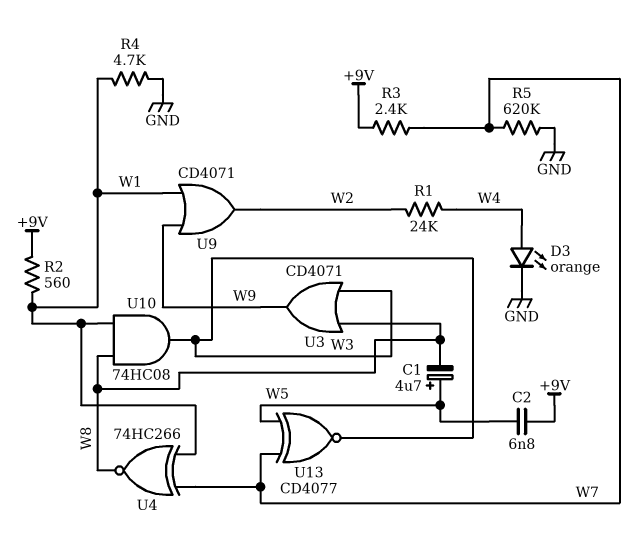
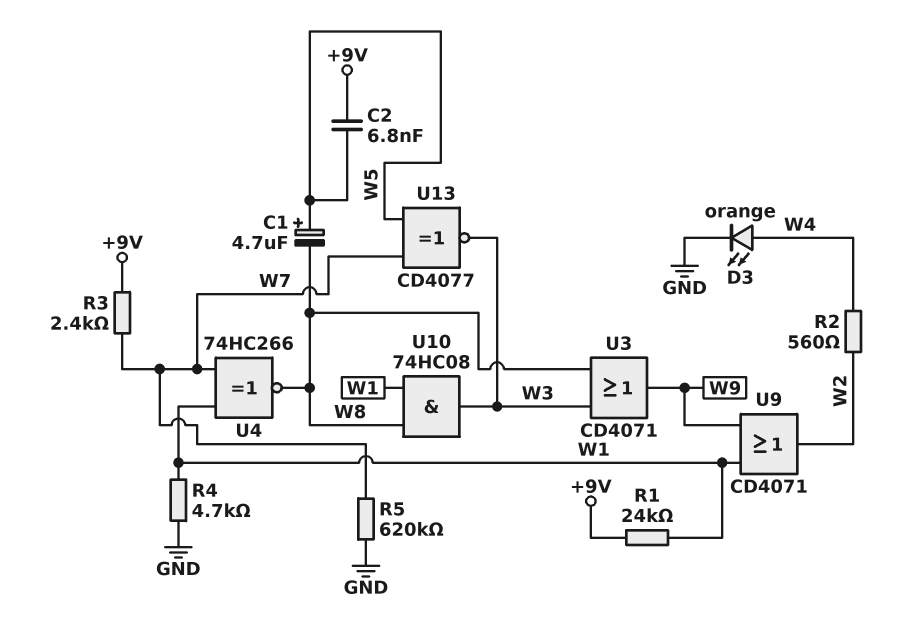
R1: 24k (W2, W4) -> 24k (+9V, W1)
R2: 560 (+9V, W1) -> 560 (W2, W4)

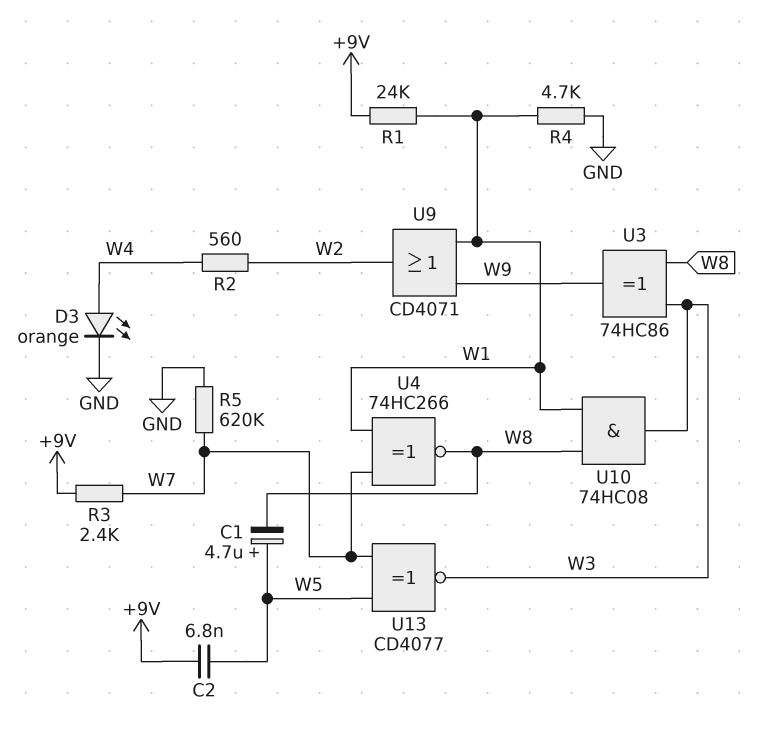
U3: OR CD4071 (in W3, in W8, out W9) -> XOR 74HC86 (in W3, in W8, out W9)

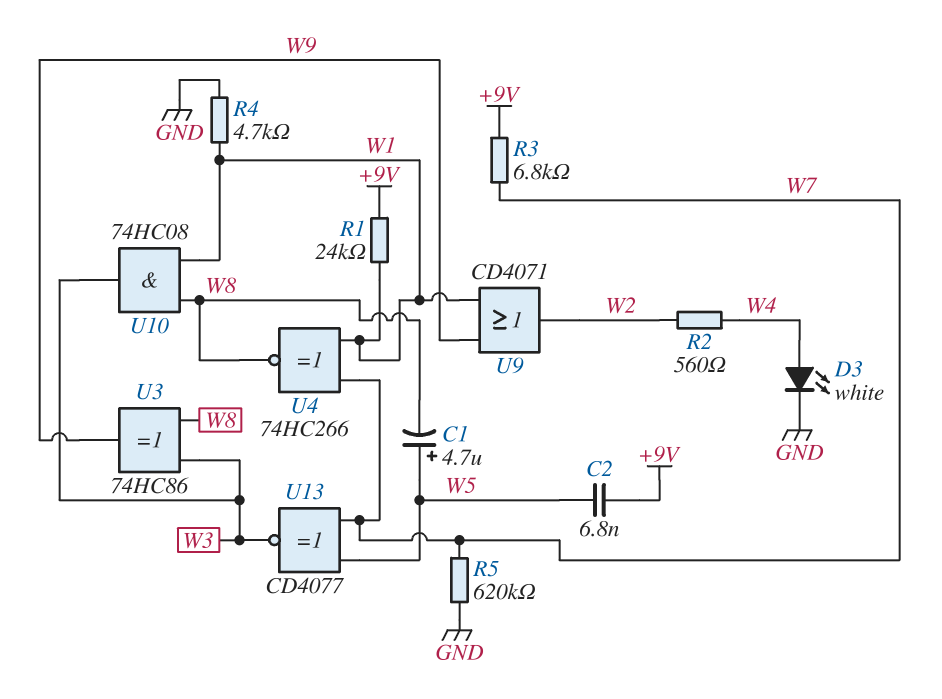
D3: LED orange (A W4, K GND) -> LED white (A W4, K GND)
R3: 2.4k (+9V, W7) -> 6.8k (+9V, W7)

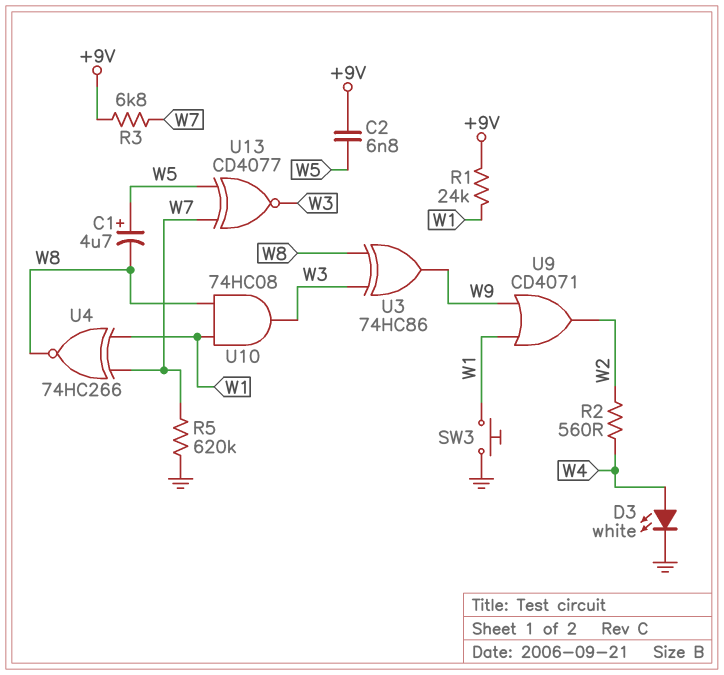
R4: 4.7k (GND, W1) -> none
SW3: none -> button (GND, W1)

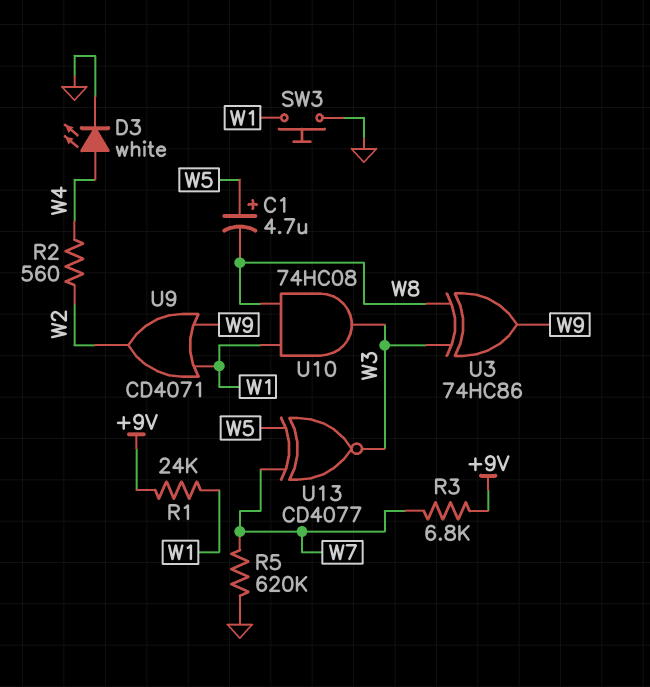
C2: 6.8nF (+9V, W5) -> none
U4: XNOR 74HC266 (in W1, in W7, out W8) -> none

